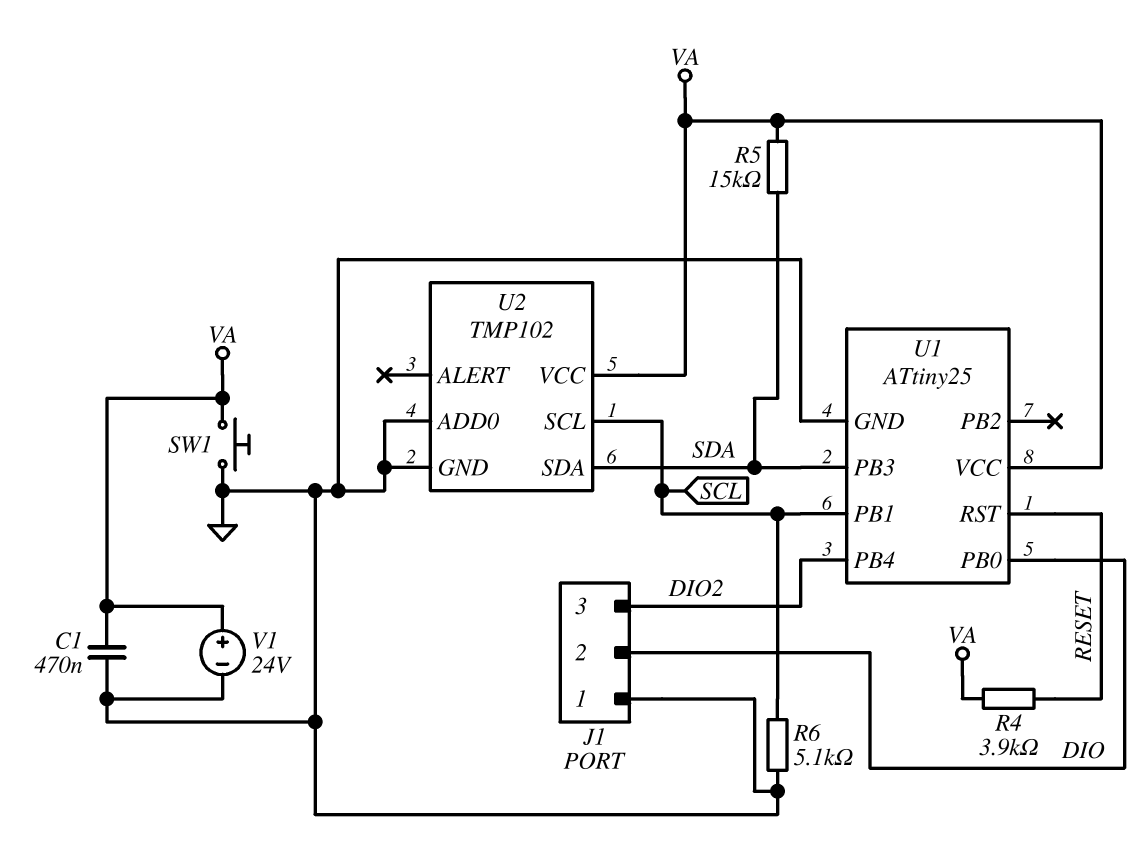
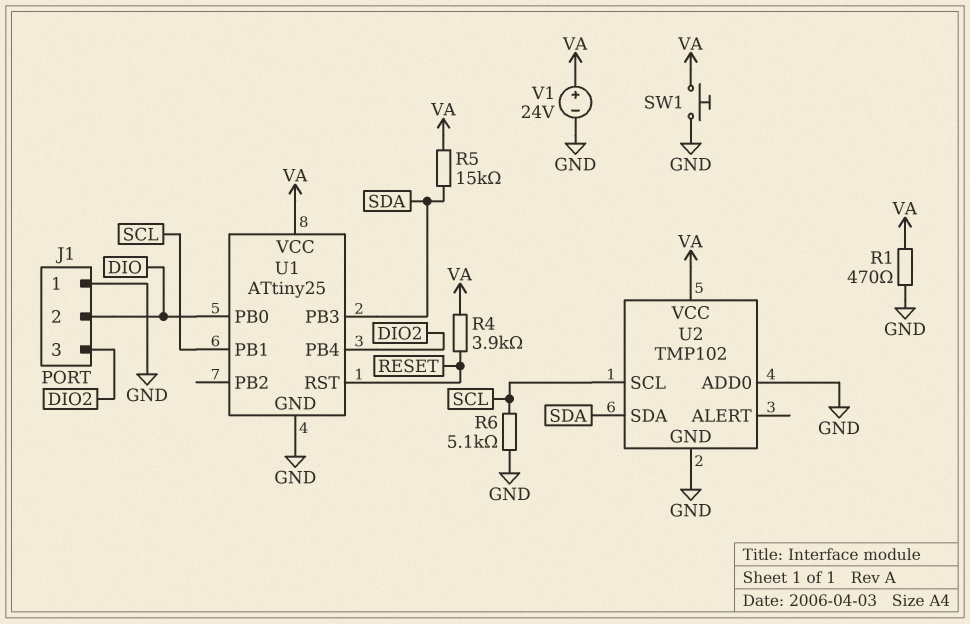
C1: 470nF (GND, VA) -> none
R1: none -> 470 (GND, VA)

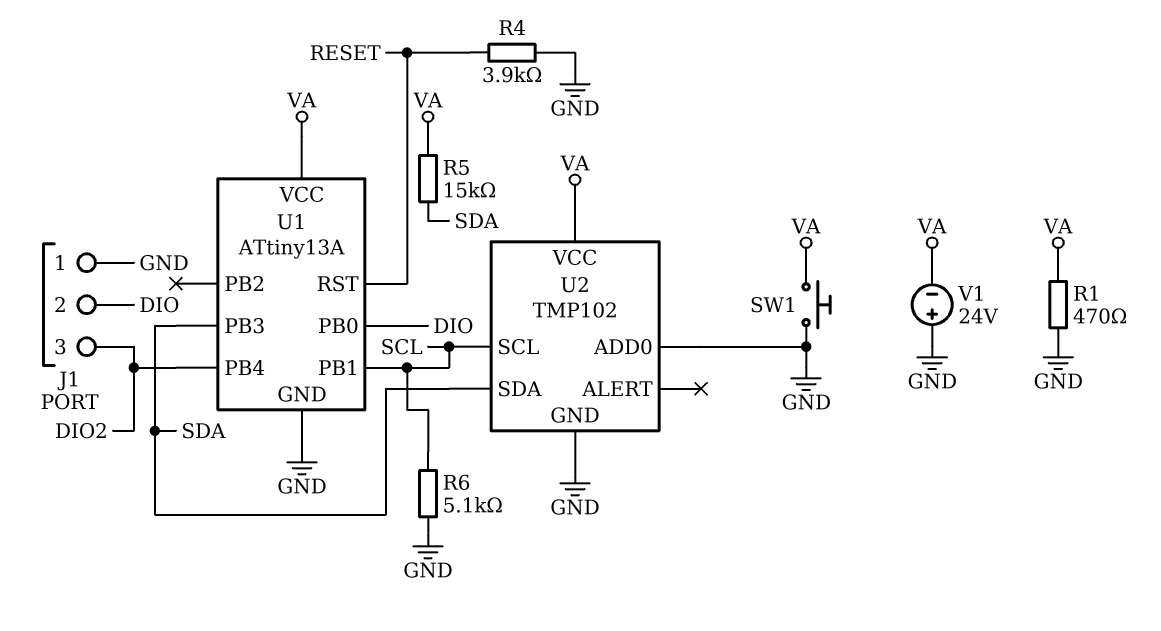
R4: 3.9k (RESET, VA) -> 3.9k (GND, RESET)
U1: ATtiny25 -> ATtiny13A
V1: 24V (plus VA, minus GND) -> 24V (plus GND, minus VA)

